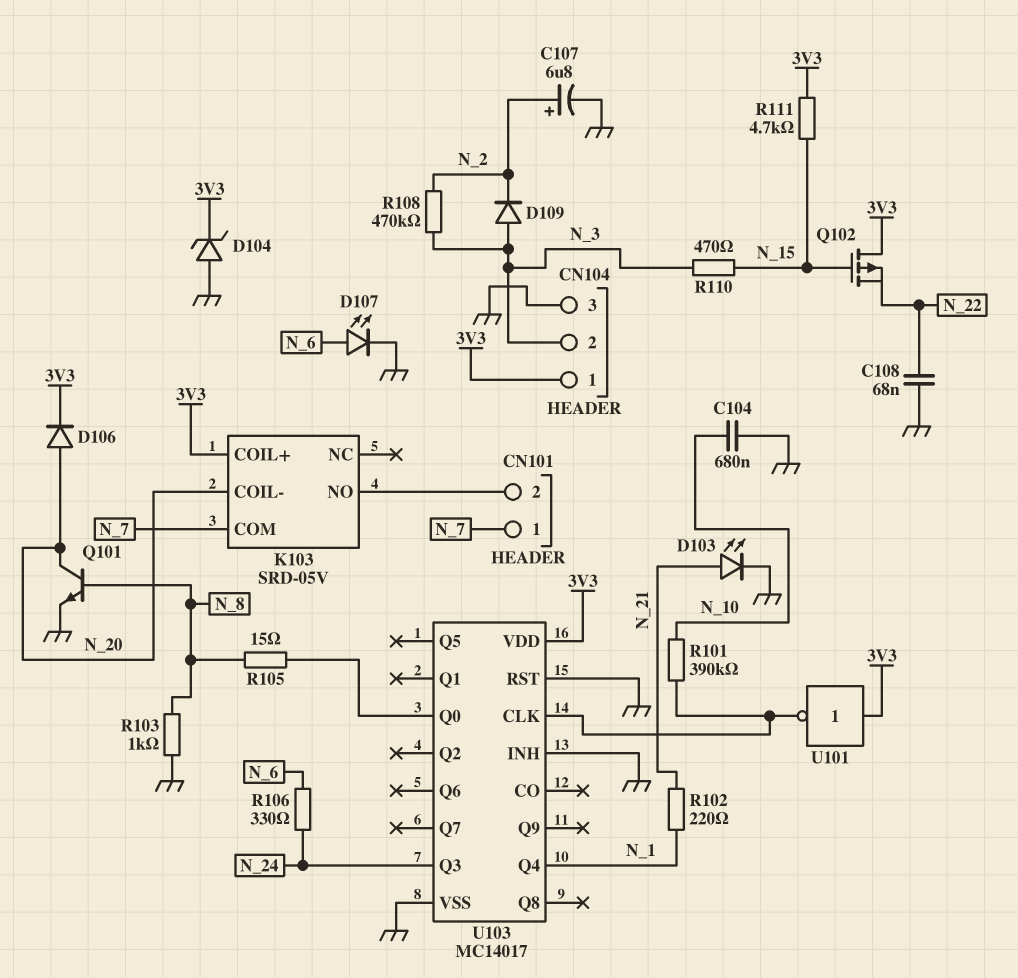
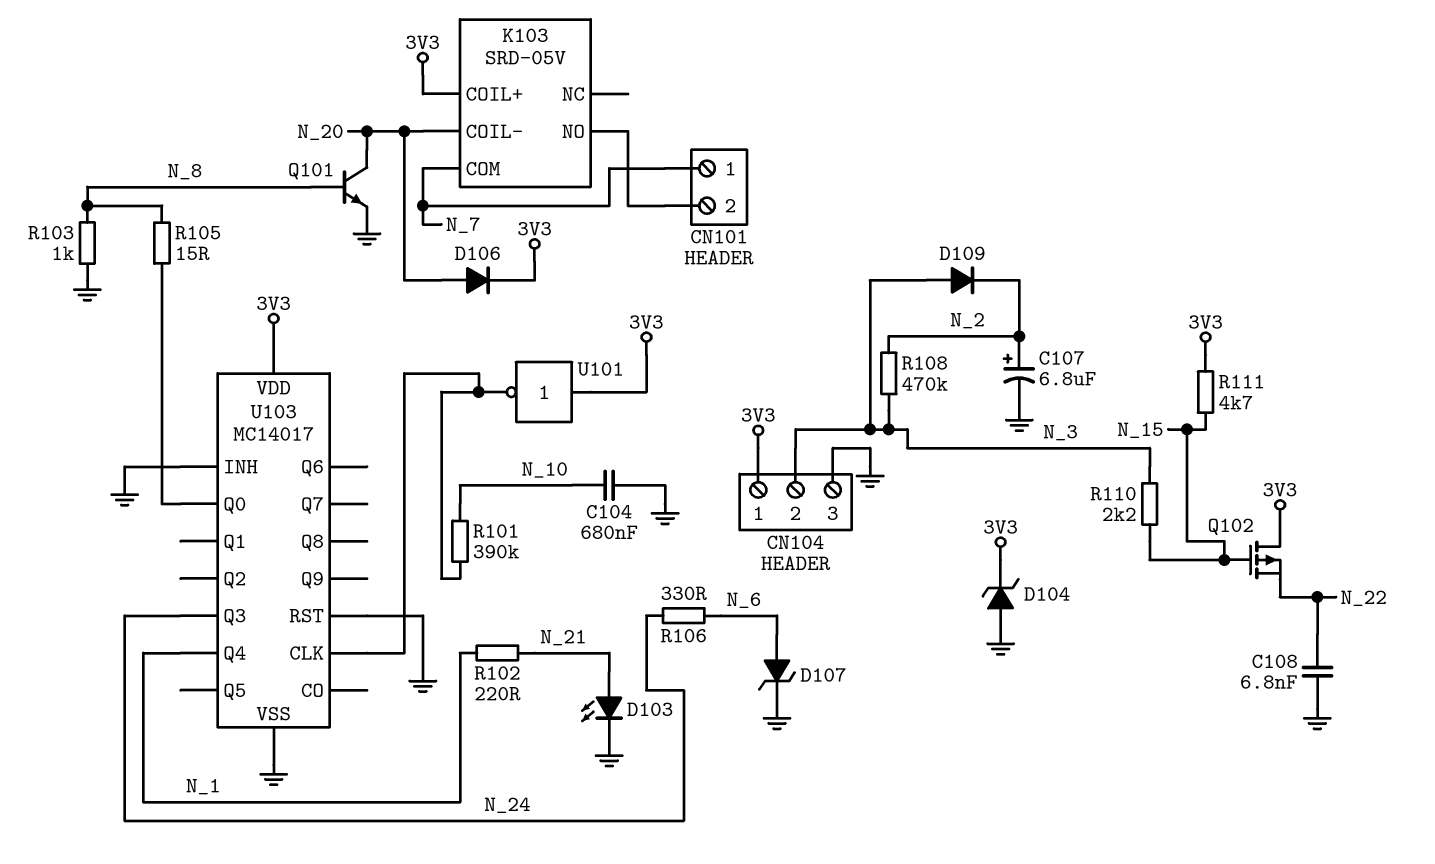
C108: 68nF (GND, N_22) -> 6.8nF (GND, N_22)
D107: LED (A N_6, K GND) -> zener (A N_6, K GND)
R110: 470 (N_3, N_15) -> 2.2k (N_3, N_15)

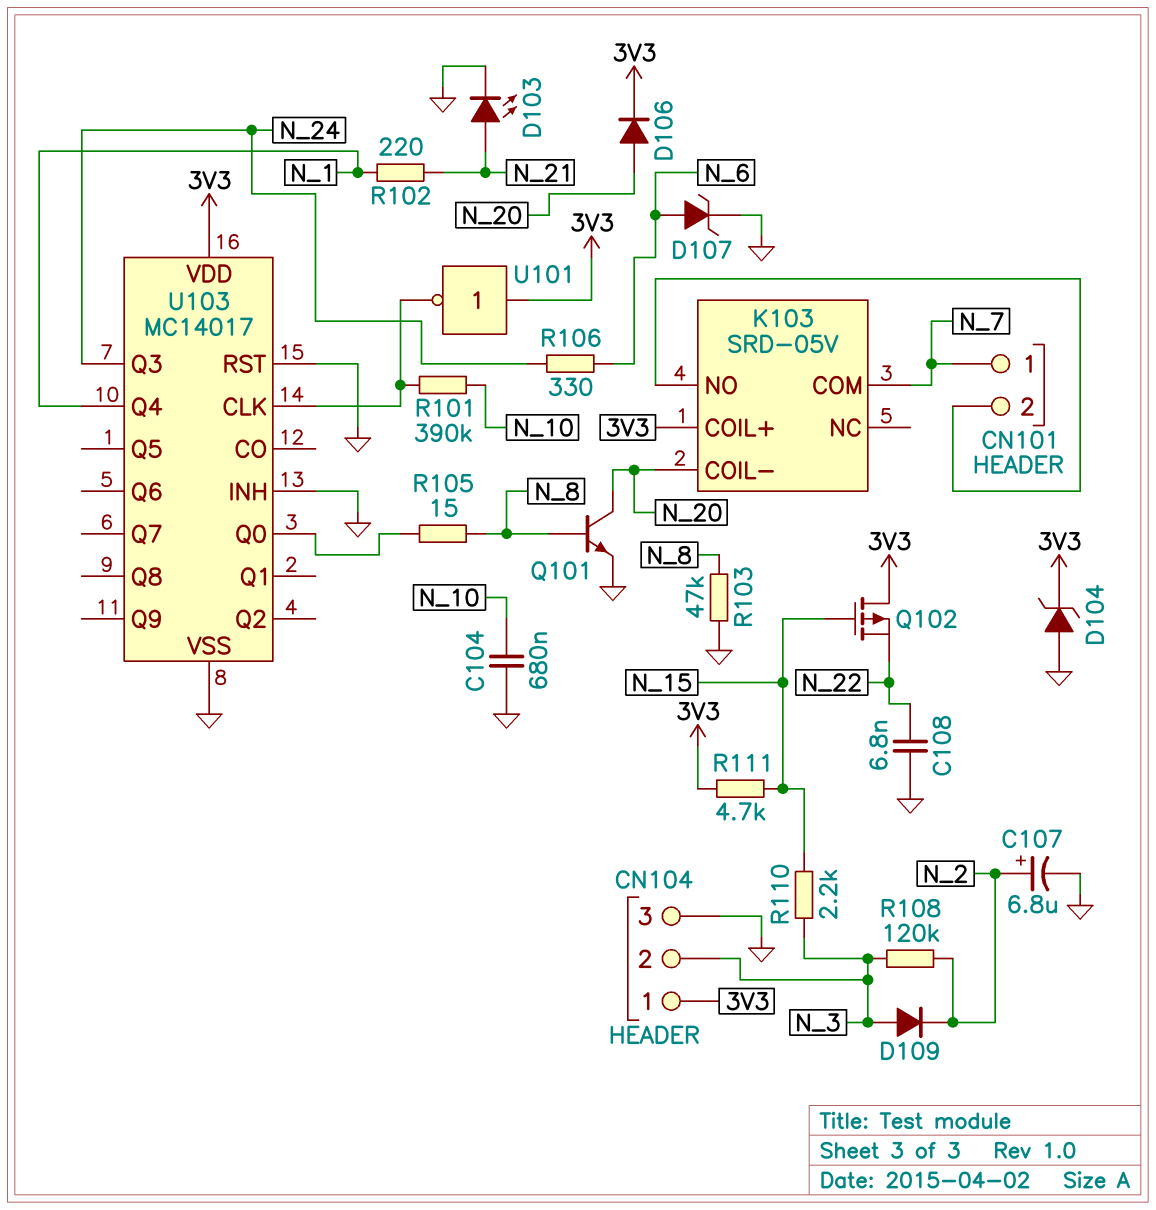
R103: 1k (GND, N_8) -> 47k (GND, N_8)
R108: 470k (N_2, N_3) -> 120k (N_2, N_3)

